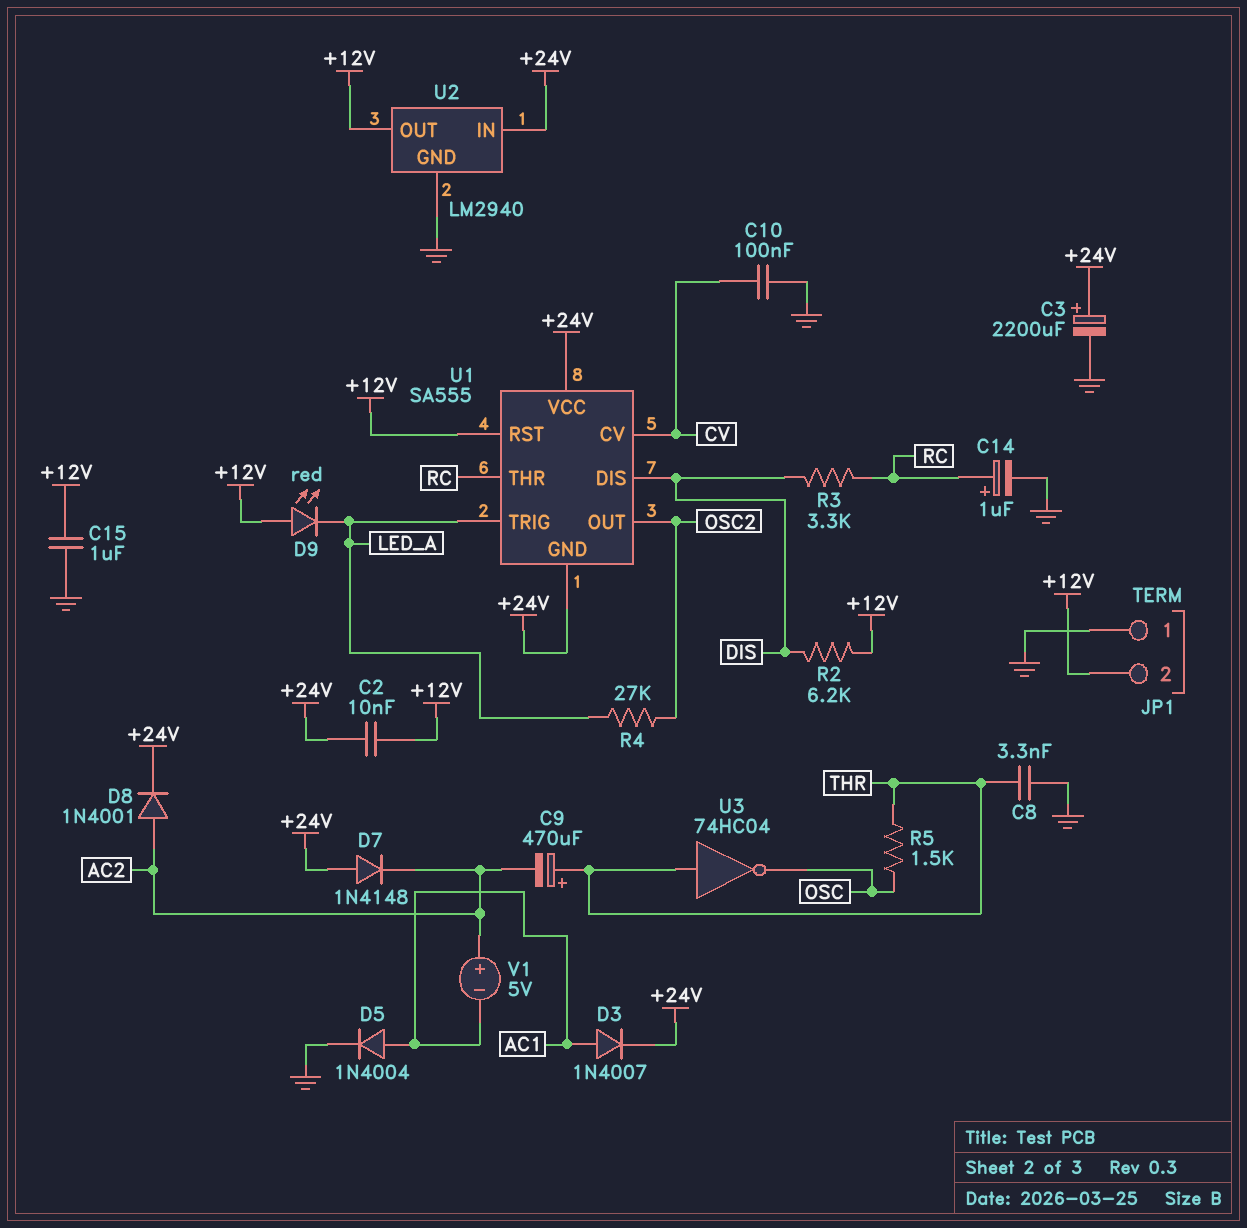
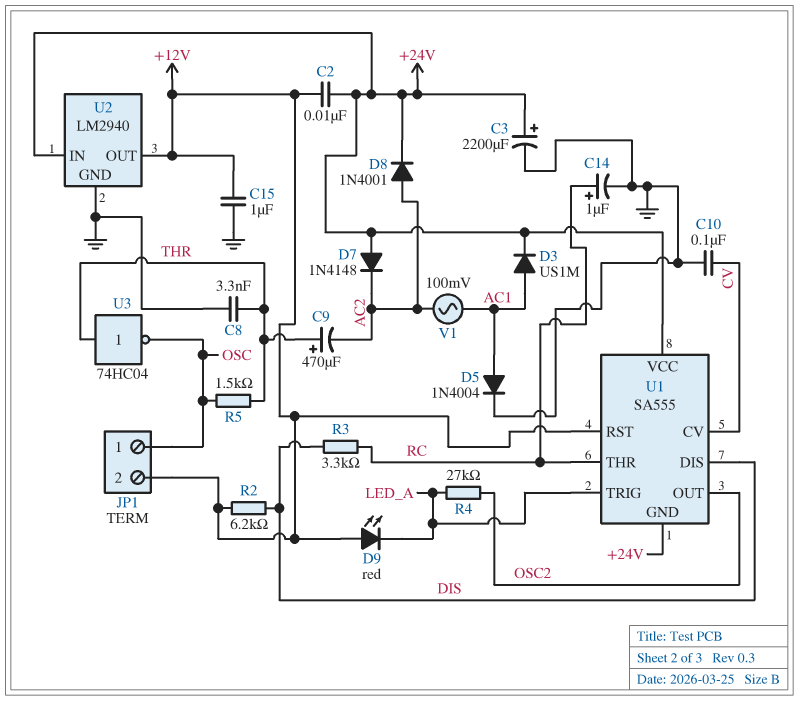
D3: diode 1N4007 (A AC1, K +24V) -> diode US1M (A AC1, K +24V)
JP1 pin 1: GND -> OSC
V1: 5V (plus AC2, minus AC1) -> AC 100mV (AC1, AC2)

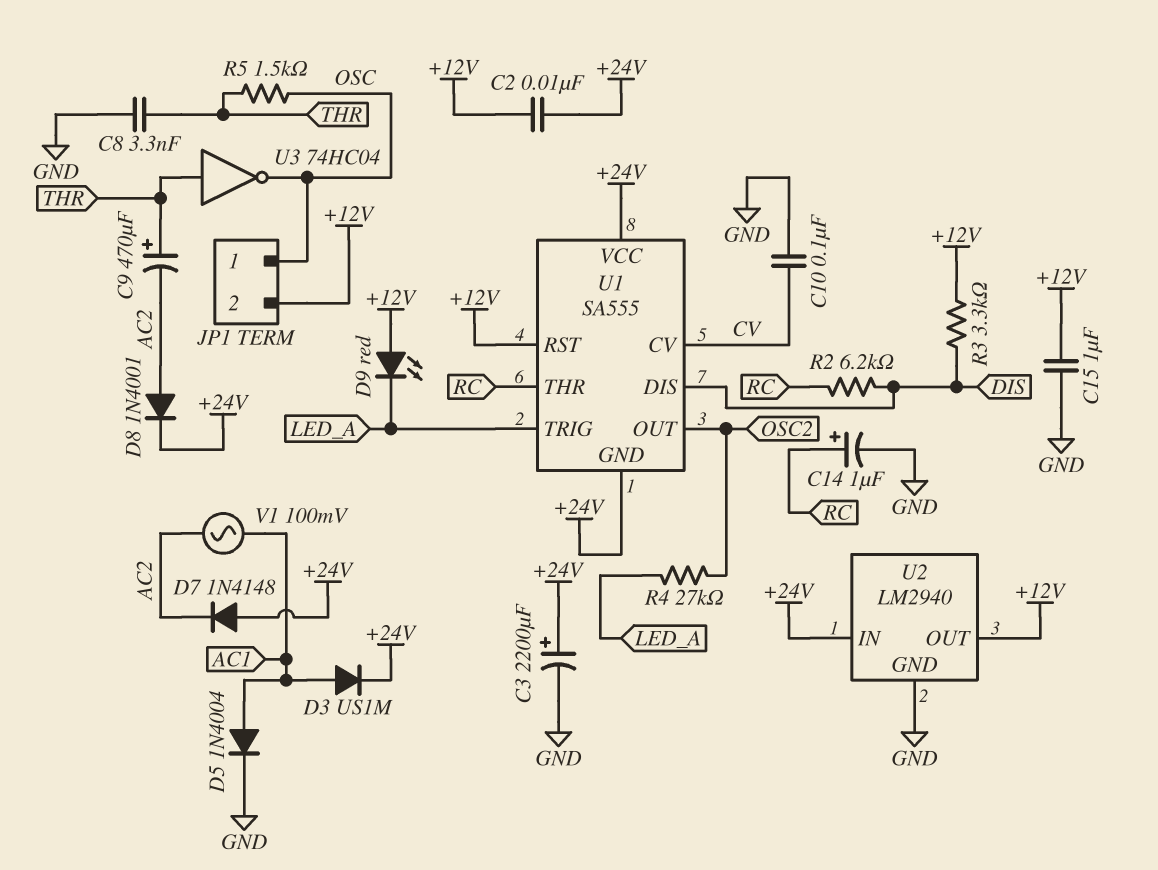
R2: 6.2k (+12V, DIS) -> 6.2k (DIS, RC)
R3: 3.3k (DIS, RC) -> 3.3k (+12V, DIS)

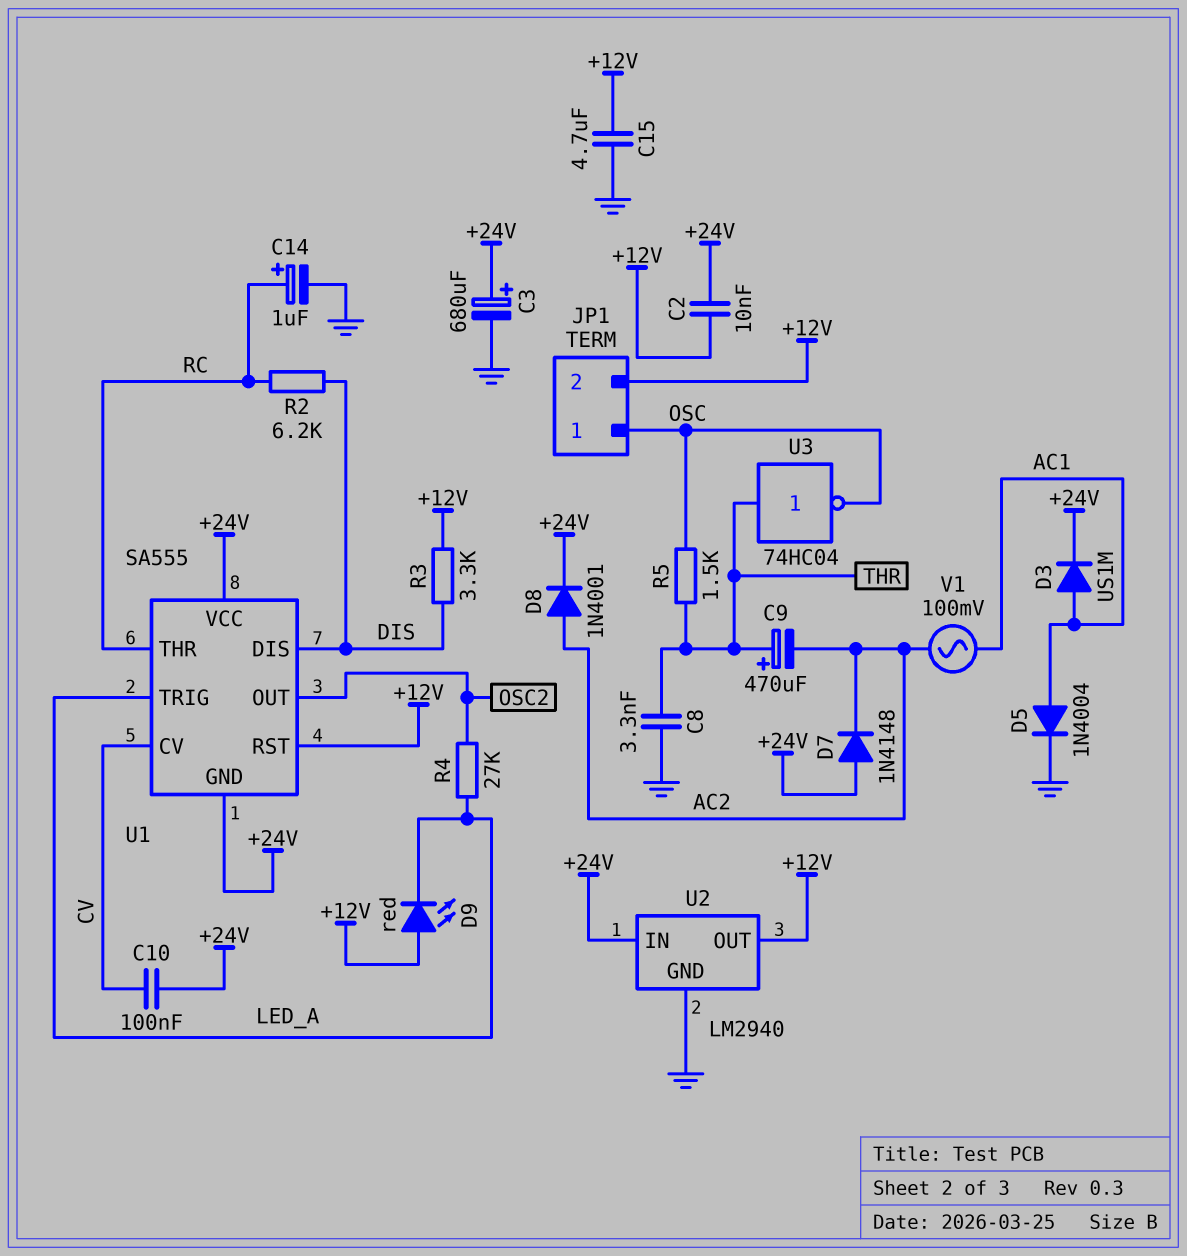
C3: 2200uF (plus +24V, minus GND) -> 680uF (plus +24V, minus GND)
C10: 100nF (CV, GND) -> 100nF (+24V, CV)
C15: 1uF (+12V, GND) -> 4.7uF (+12V, GND)

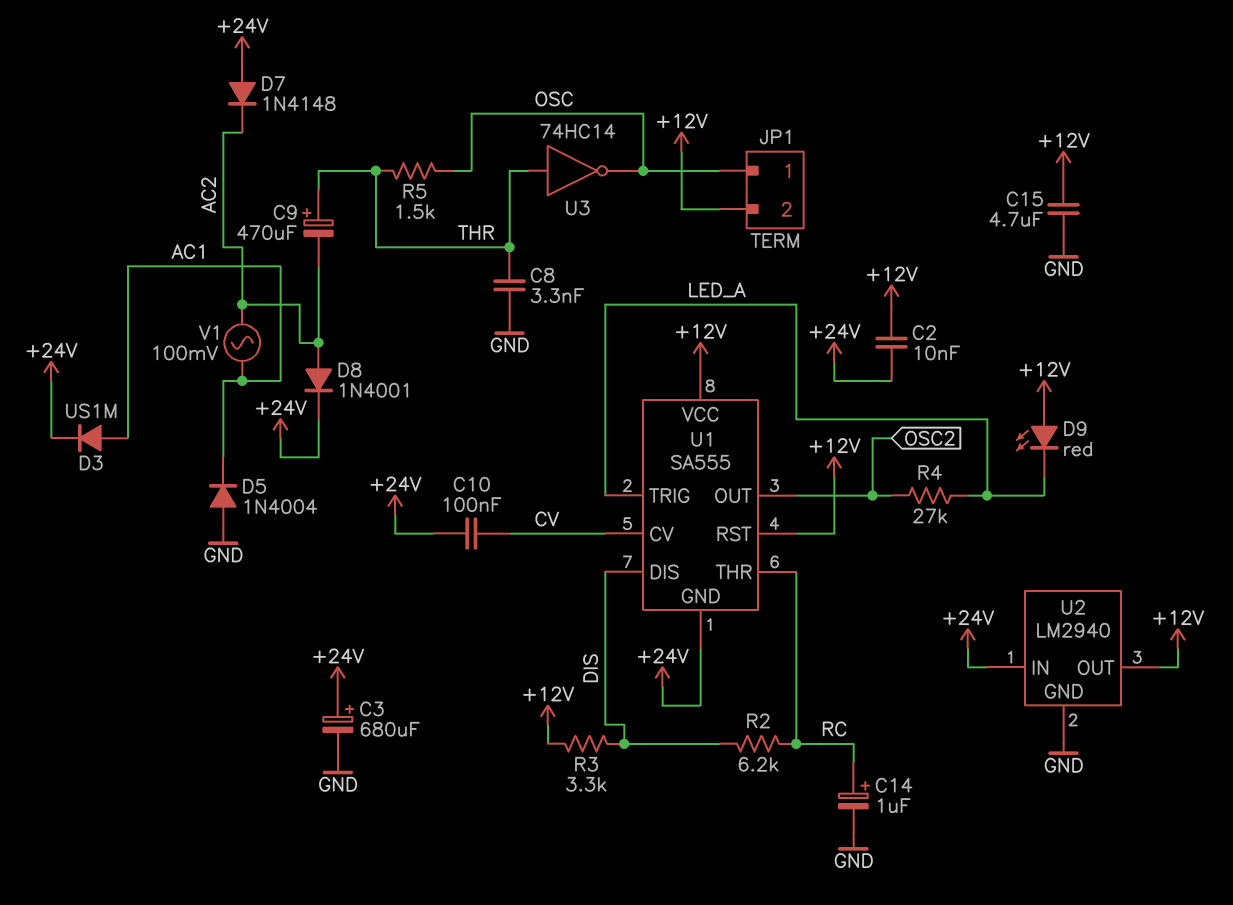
D5: diode 1N4004 (A AC1, K GND) -> diode 1N4004 (A GND, K AC1)
U1 pin VCC: +24V -> +12V
U3: NOT 74HC04 (in THR, out OSC) -> NOT 74HC14 (in THR, out OSC)

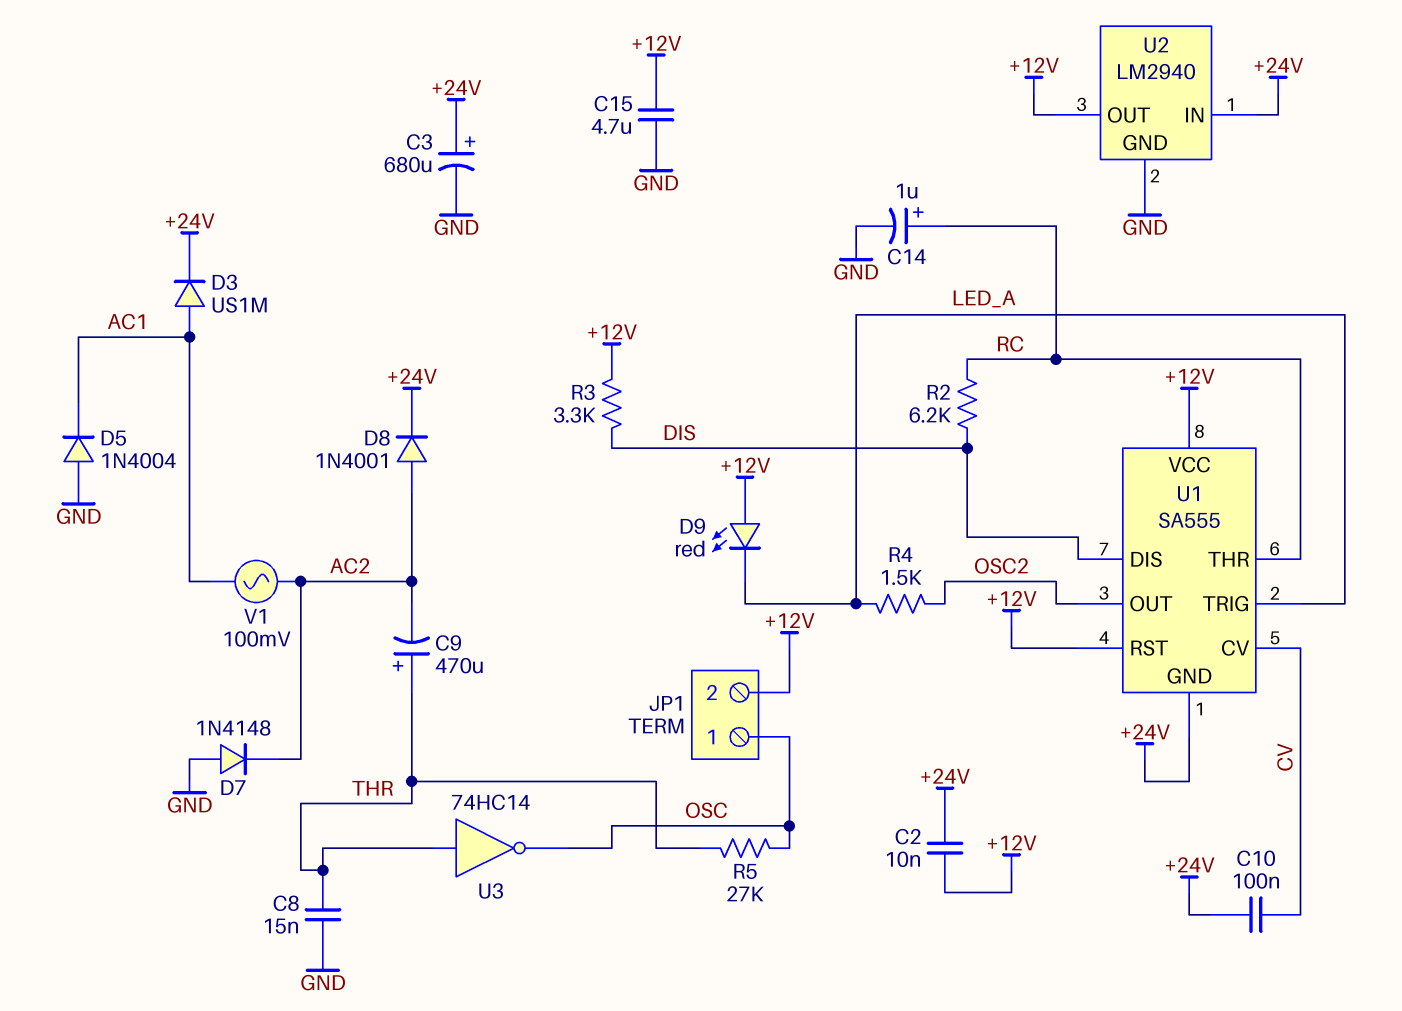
C8: 3.3nF (GND, THR) -> 15nF (GND, THR)
D7: diode 1N4148 (A +24V, K AC2) -> diode 1N4148 (A GND, K AC2)
R4: 27k (LED_A, OSC2) -> 1.5k (LED_A, OSC2)
R5: 1.5k (OSC, THR) -> 27k (OSC, THR)

